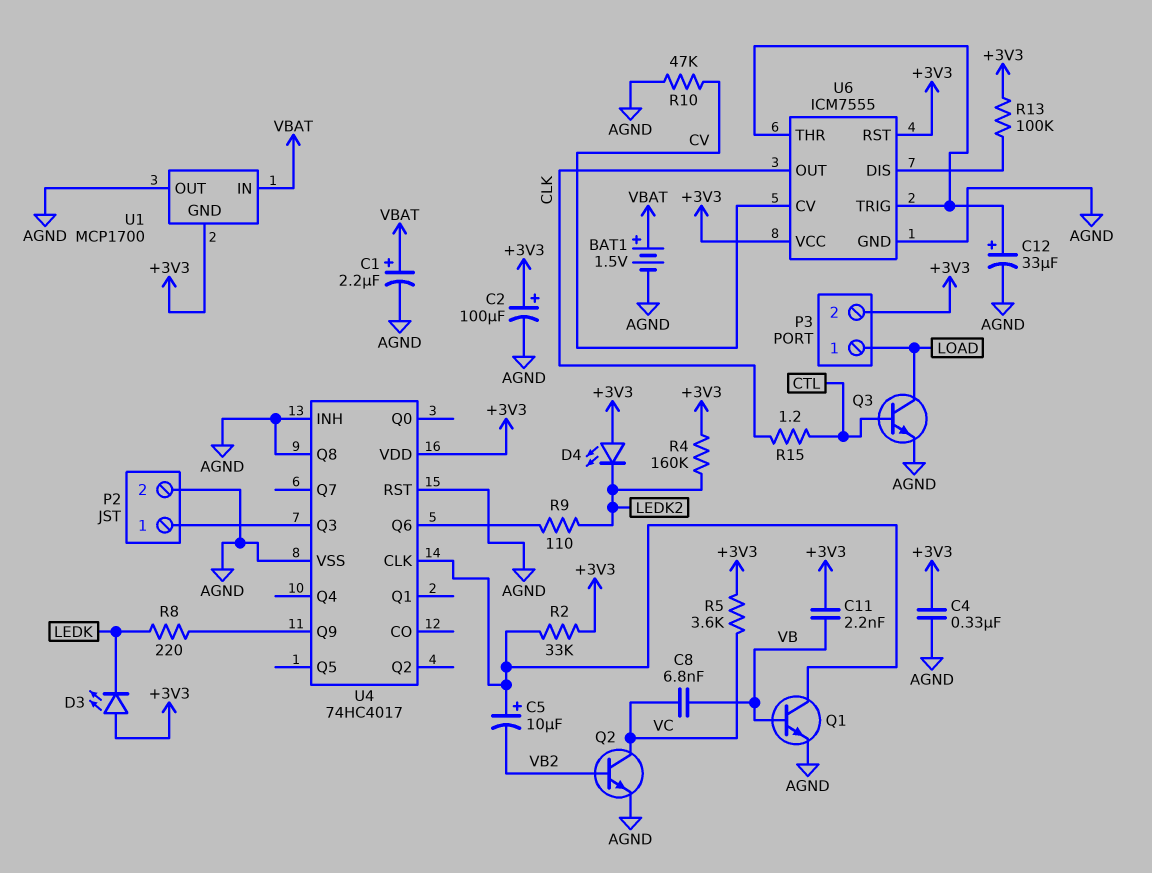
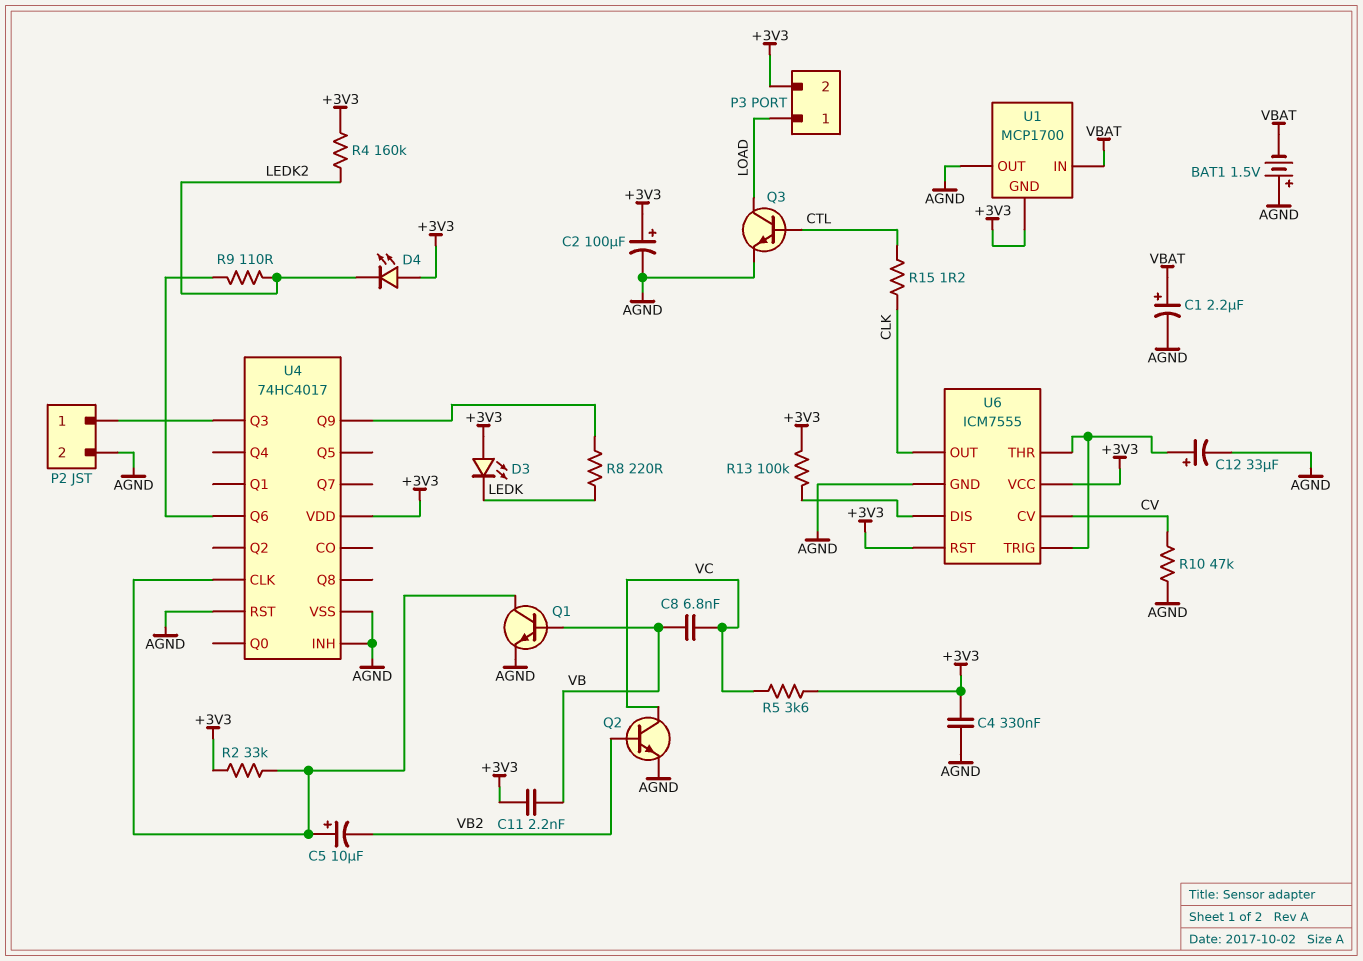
BAT1: 1.5V (plus VBAT, minus AGND) -> 1.5V (plus AGND, minus VBAT)
U4 pin Q8: AGND -> none

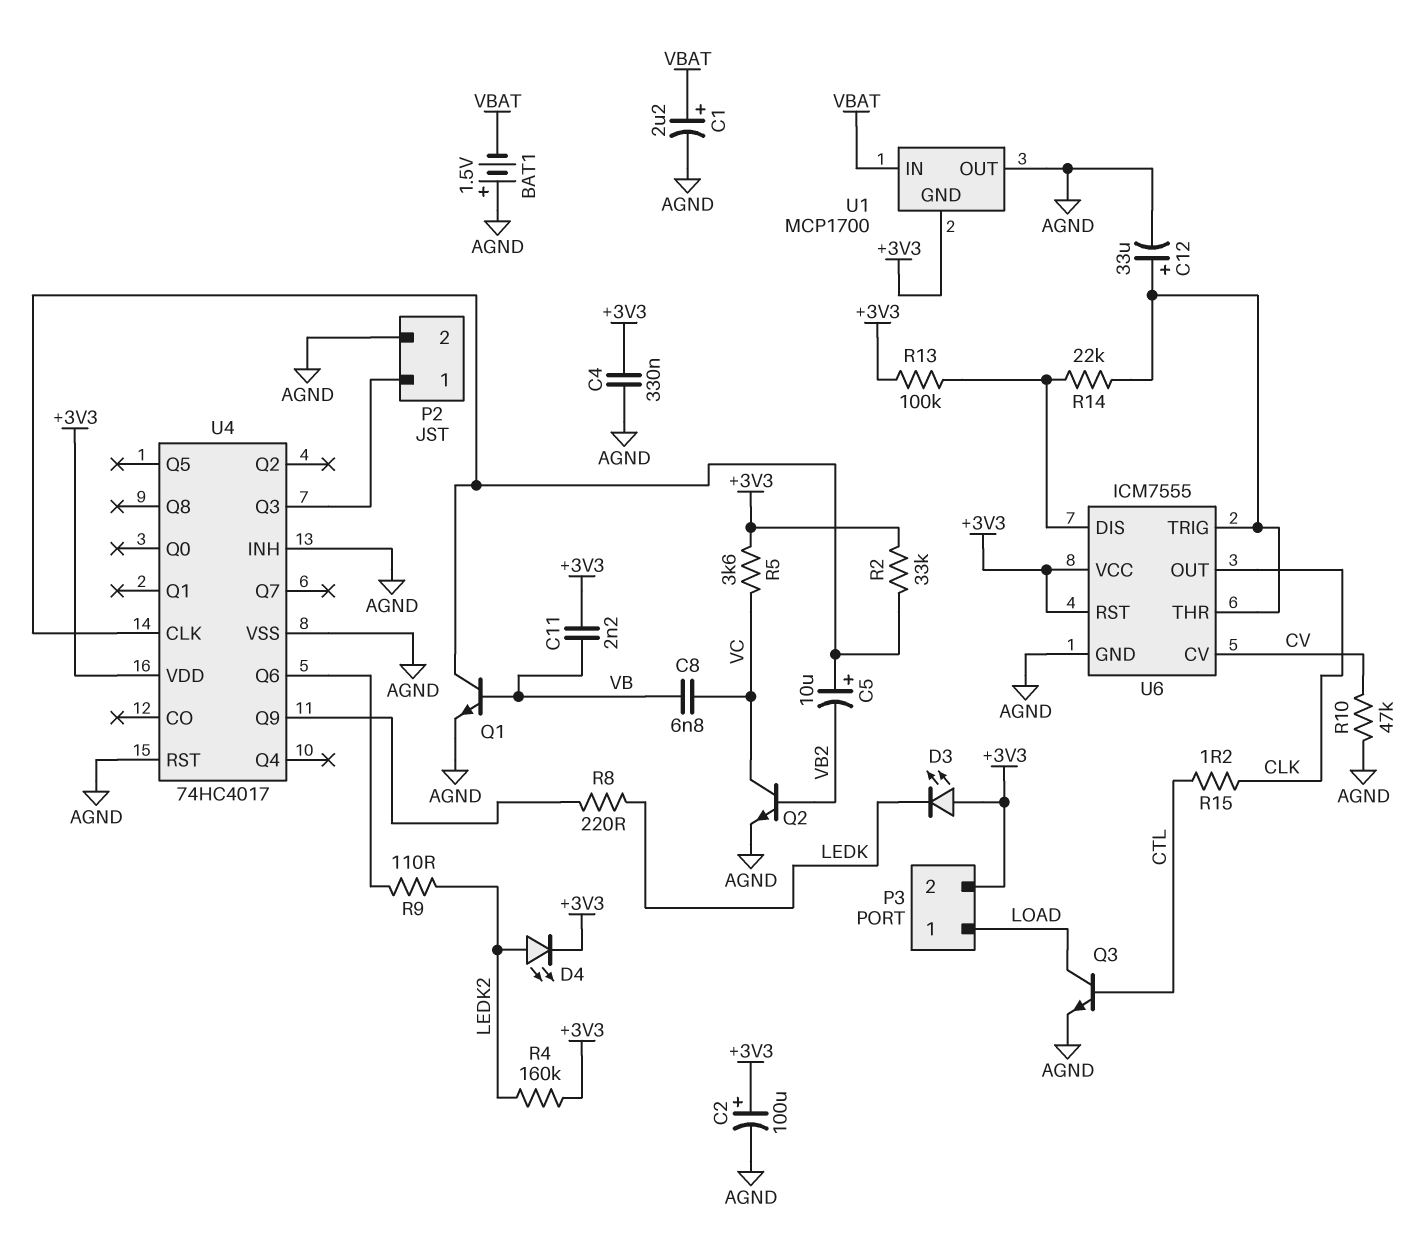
D4: LED (A +3V3, K LEDK2) -> LED (A LEDK2, K +3V3)
R14: none -> 22k (U6/DIS, U6/THR)

